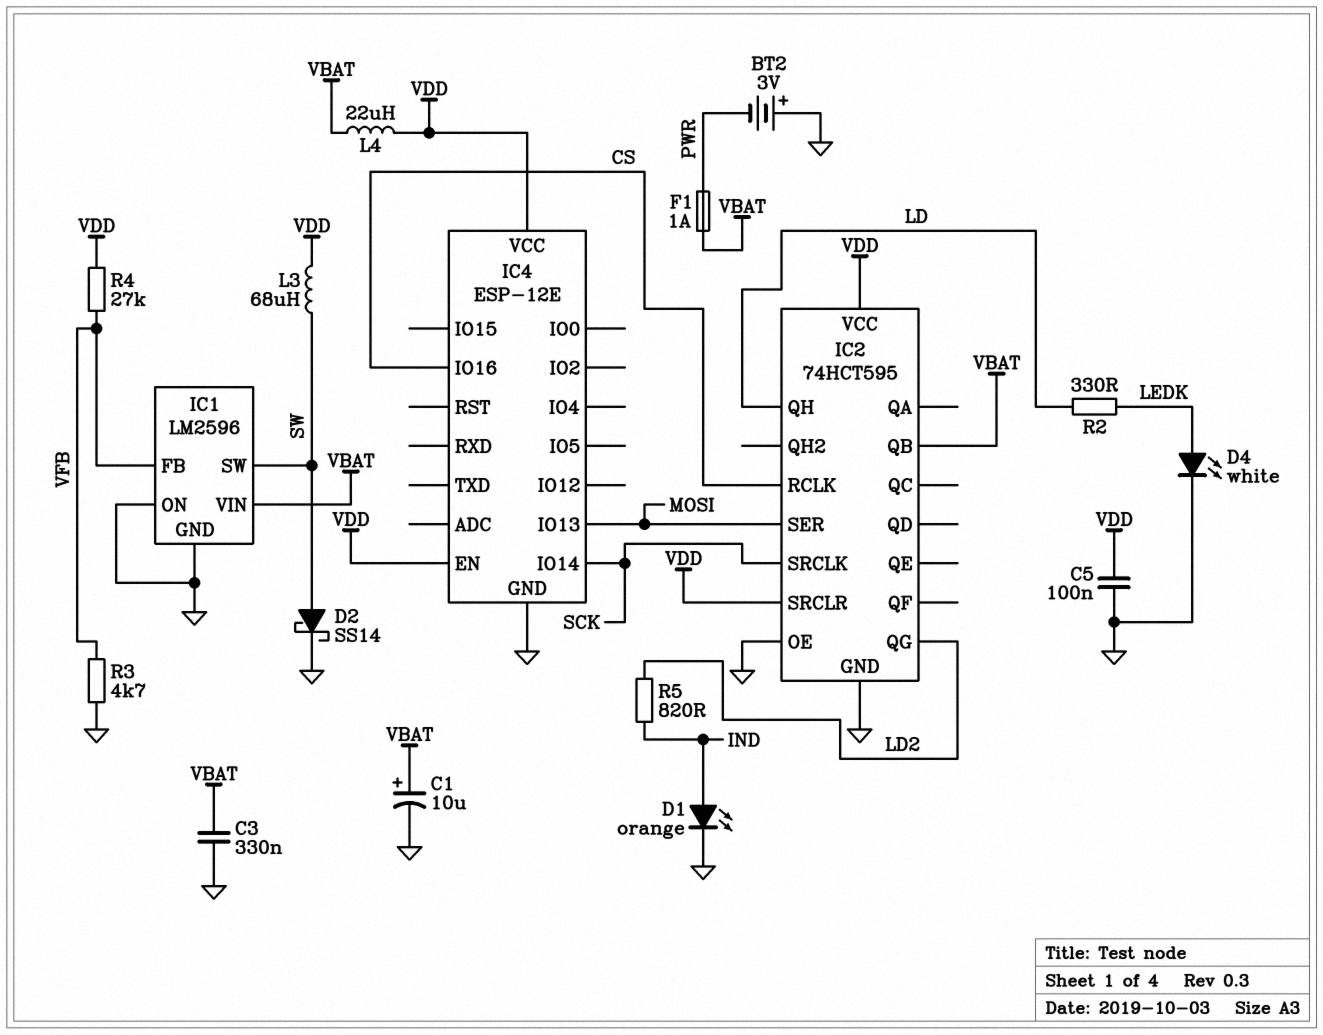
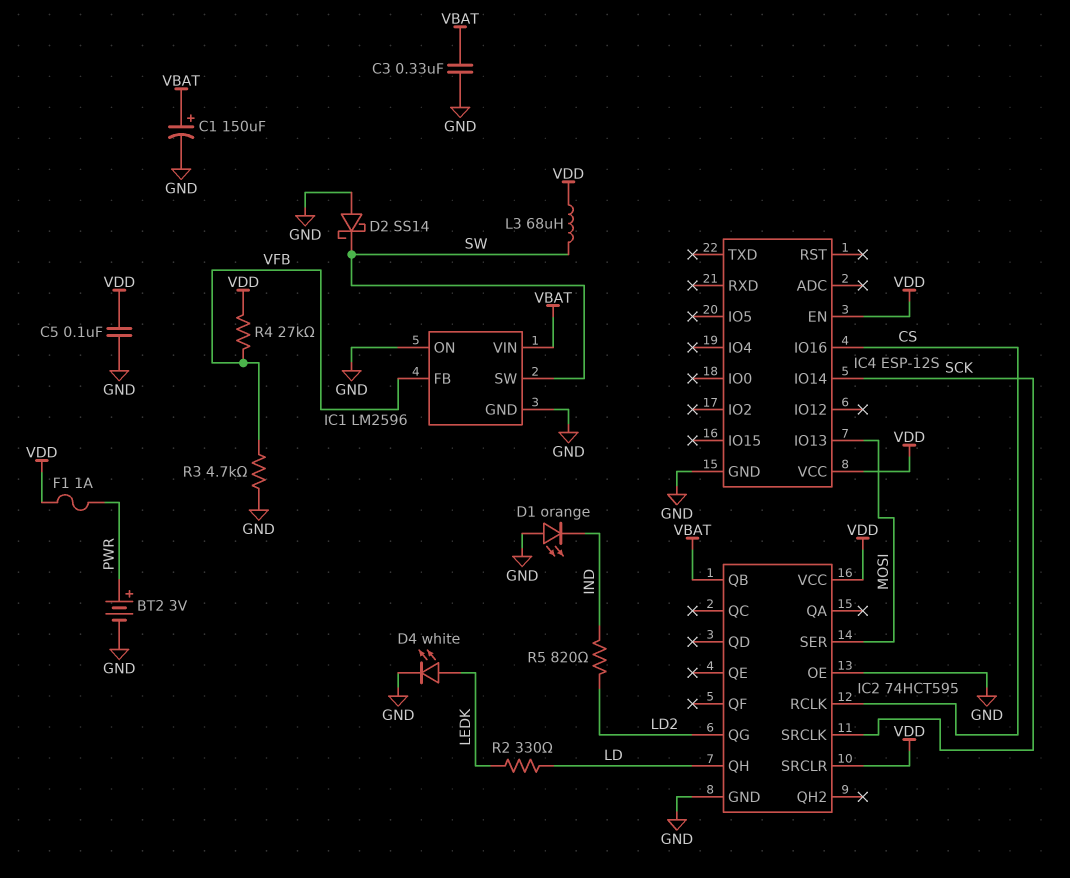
BT2: 3V (plus GND, minus PWR) -> 3V (plus PWR, minus GND)
C1: 10uF (plus VBAT, minus GND) -> 150uF (plus VBAT, minus GND)
D1: LED orange (A IND, K GND) -> LED orange (A GND, K IND)
D2: schottky SS14 (A SW, K GND) -> schottky SS14 (A GND, K SW)
F1: 1A (PWR, VBAT) -> 1A (PWR, VDD)
IC4: ESP-12E -> ESP-12S
L4: 22uH (VBAT, VDD) -> none

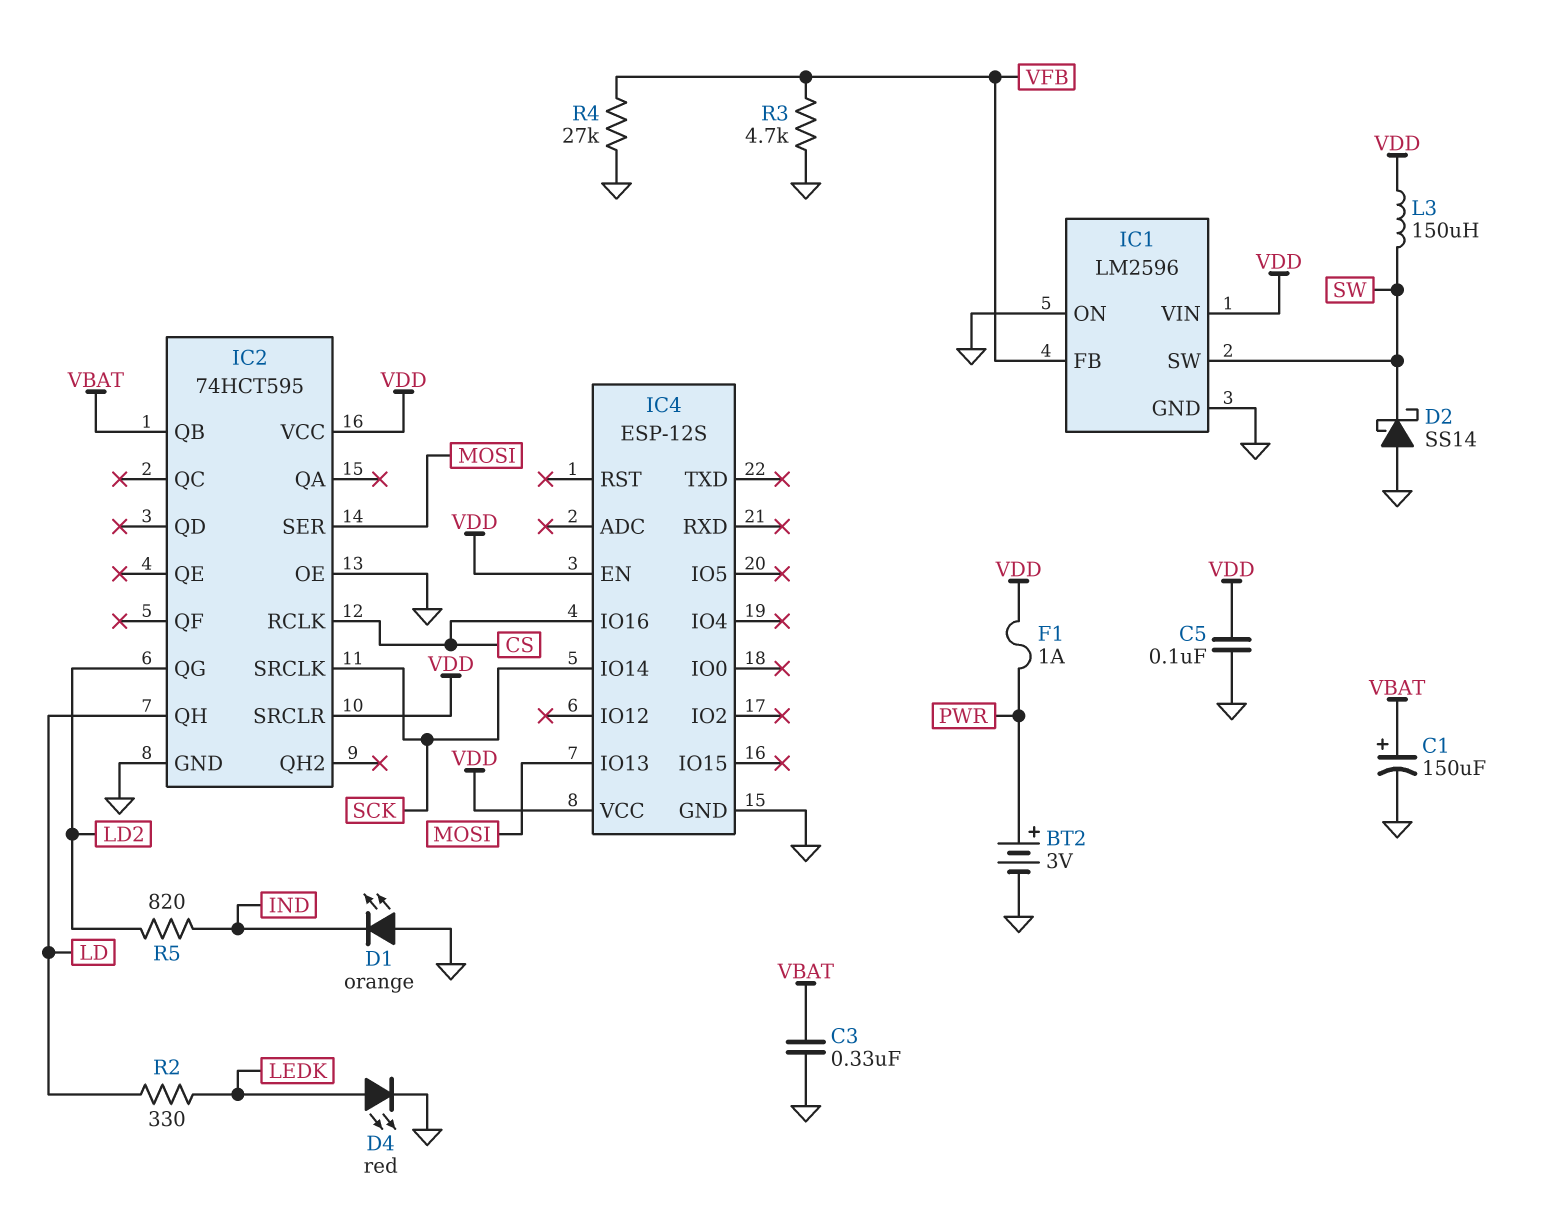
D4: LED white (A LEDK, K GND) -> LED red (A LEDK, K GND)
IC1 pin VIN: VBAT -> VDD
L3: 68uH (SW, VDD) -> 150uH (SW, VDD)
R4: 27k (VDD, VFB) -> 27k (GND, VFB)

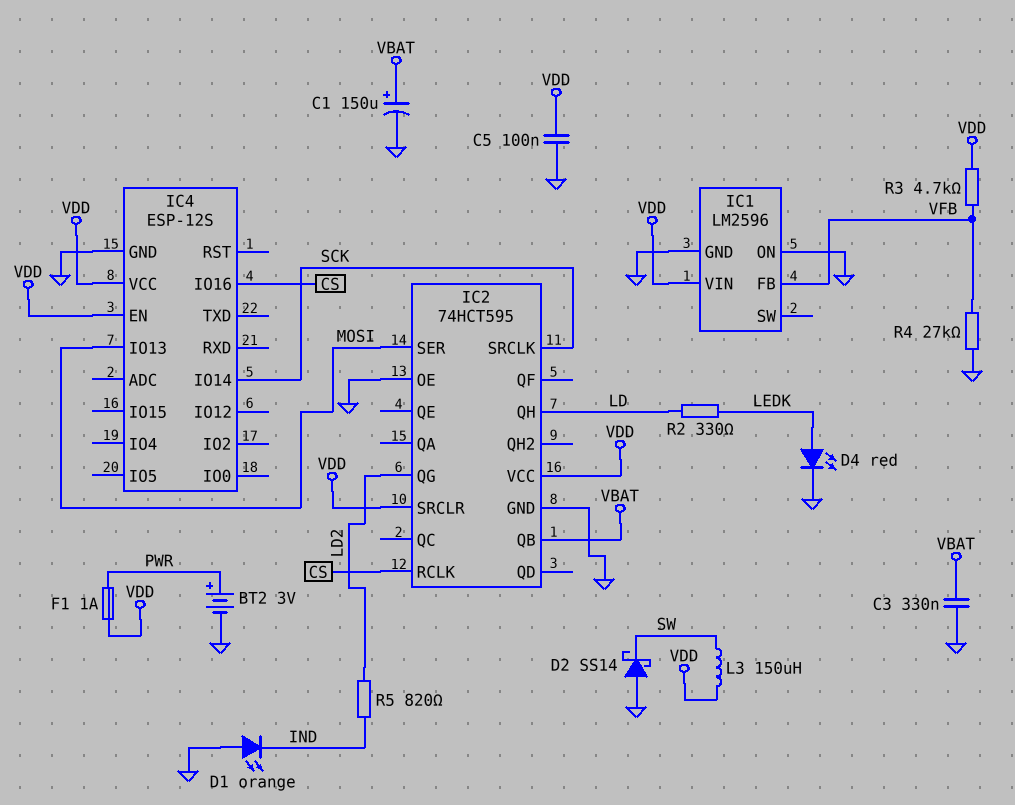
IC1 pin SW: SW -> none
R3: 4.7k (GND, VFB) -> 4.7k (VDD, VFB)

